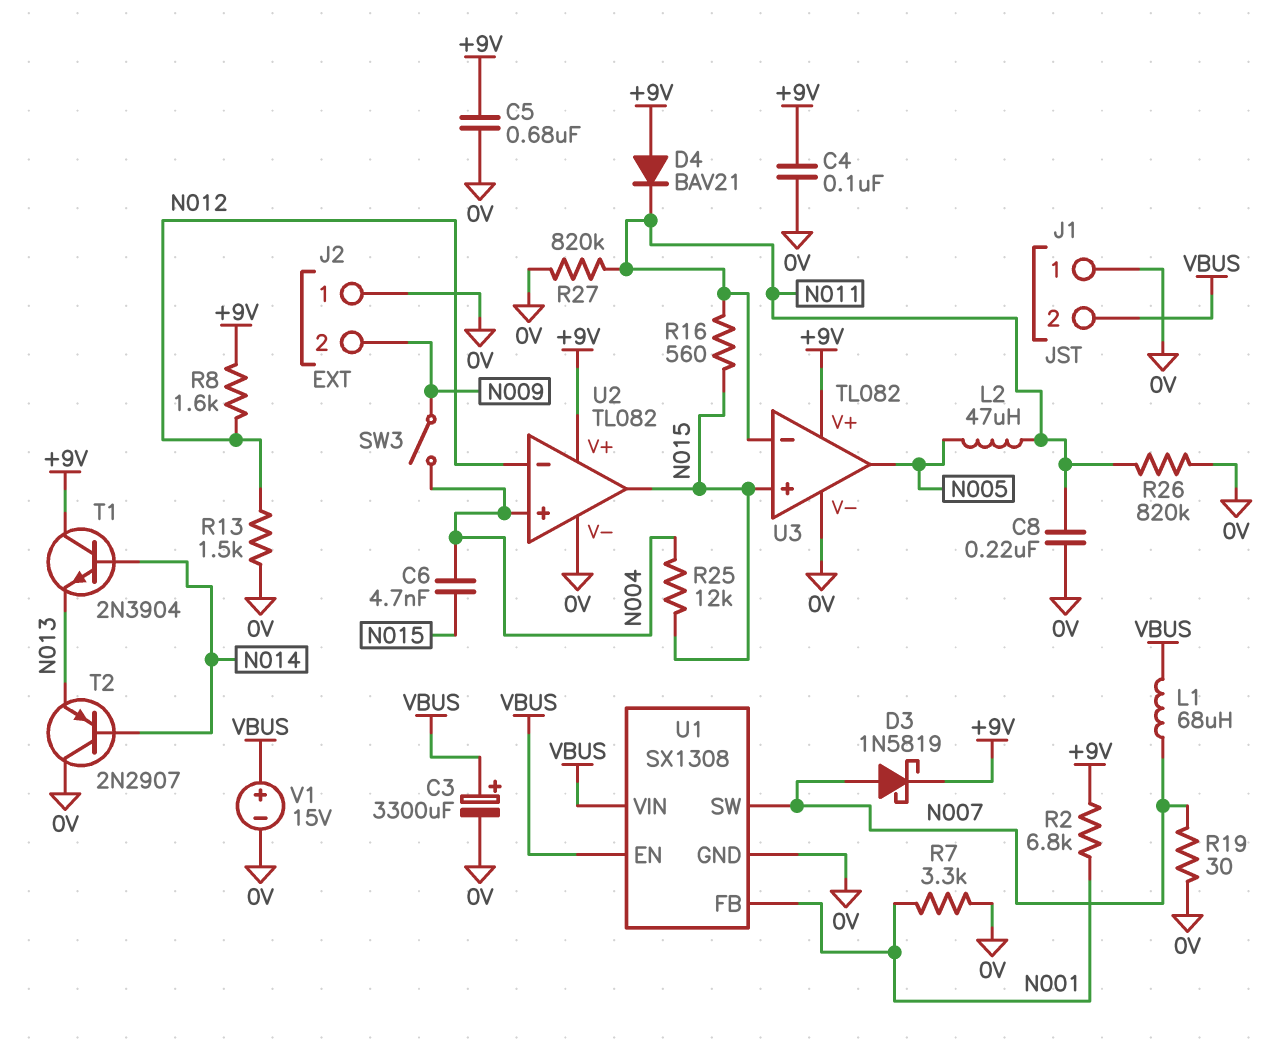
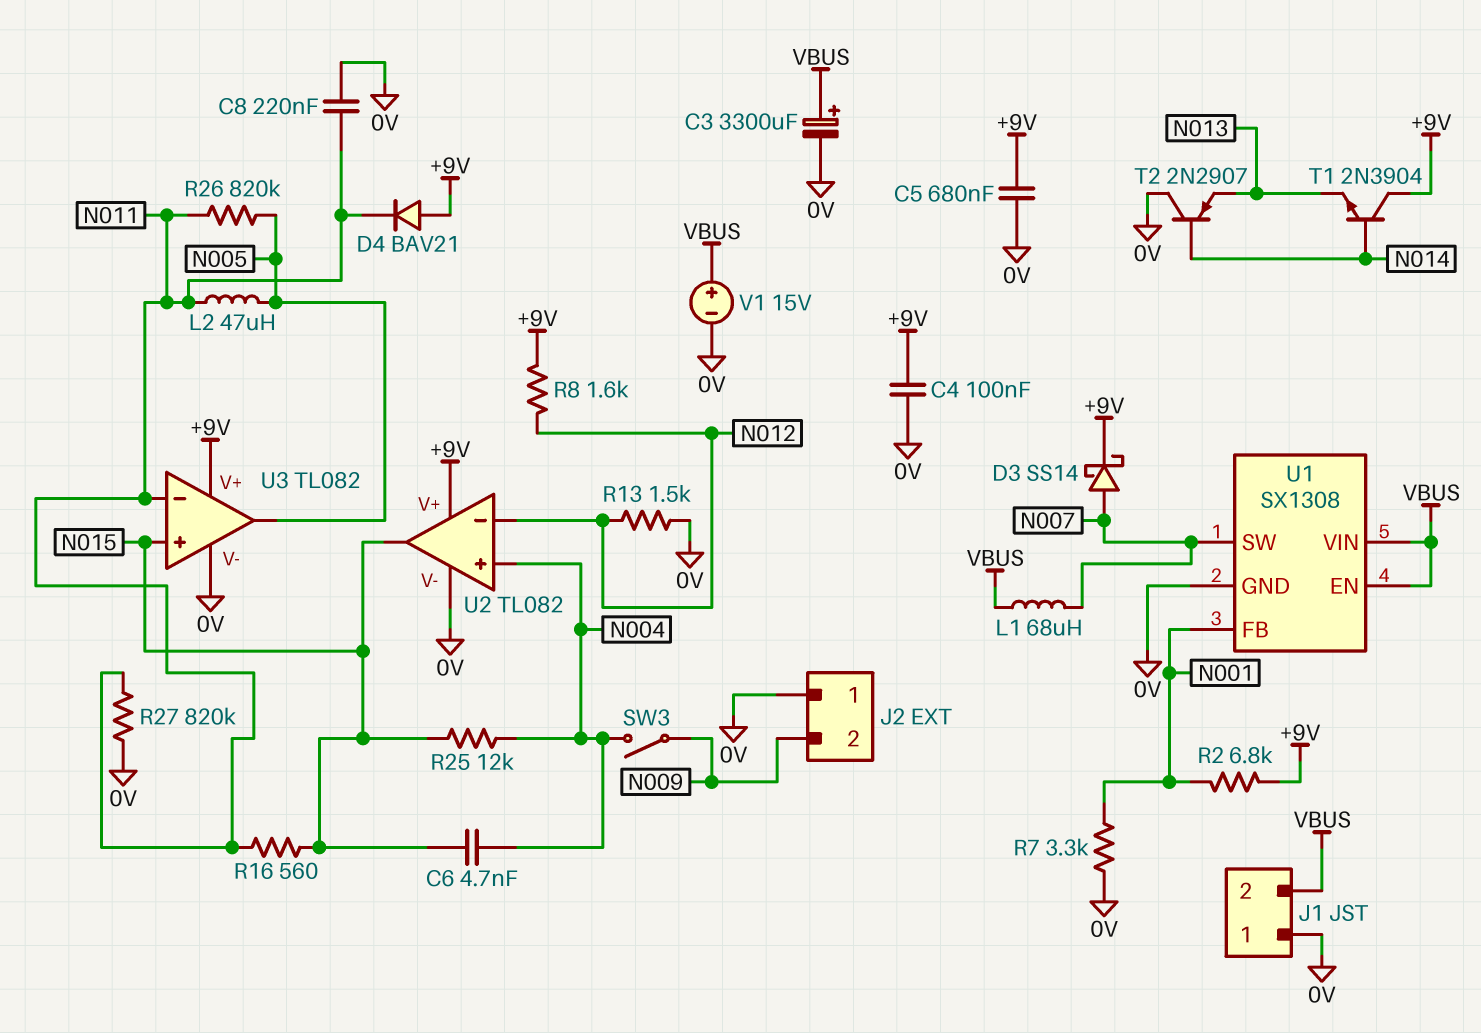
D3: schottky 1N5819 (A N007, K +9V) -> schottky SS14 (A N007, K +9V)
R19: 30 (0V, N007) -> none
R26: 820k (0V, N011) -> 820k (N005, N011)

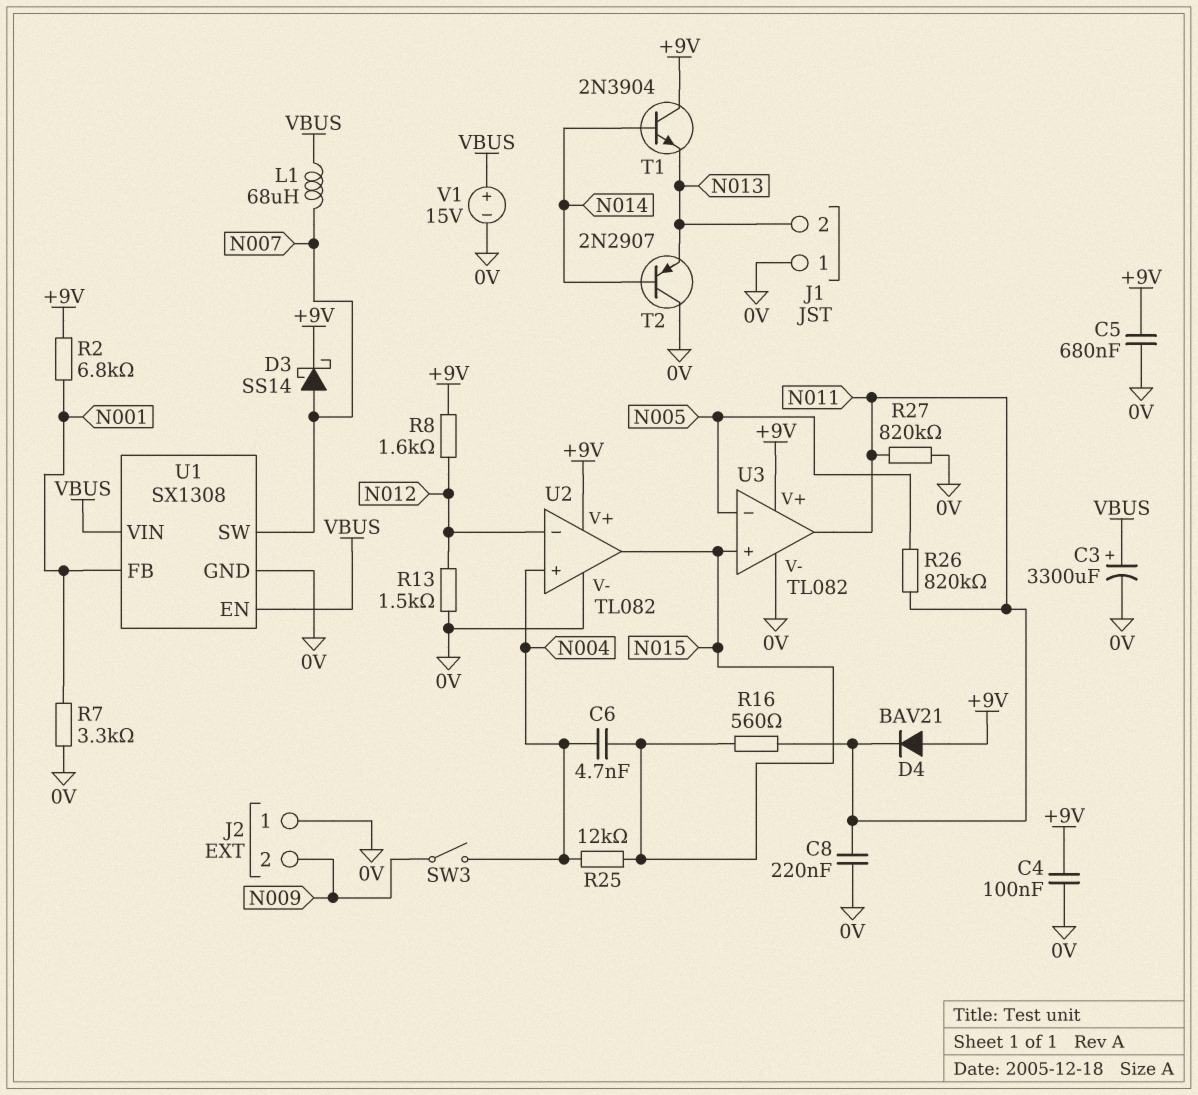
J1 pin 2: VBUS -> N013
L2: 47uH (N005, N011) -> none
U3 pin in-: N011 -> N005
U3 pin out: N005 -> N011

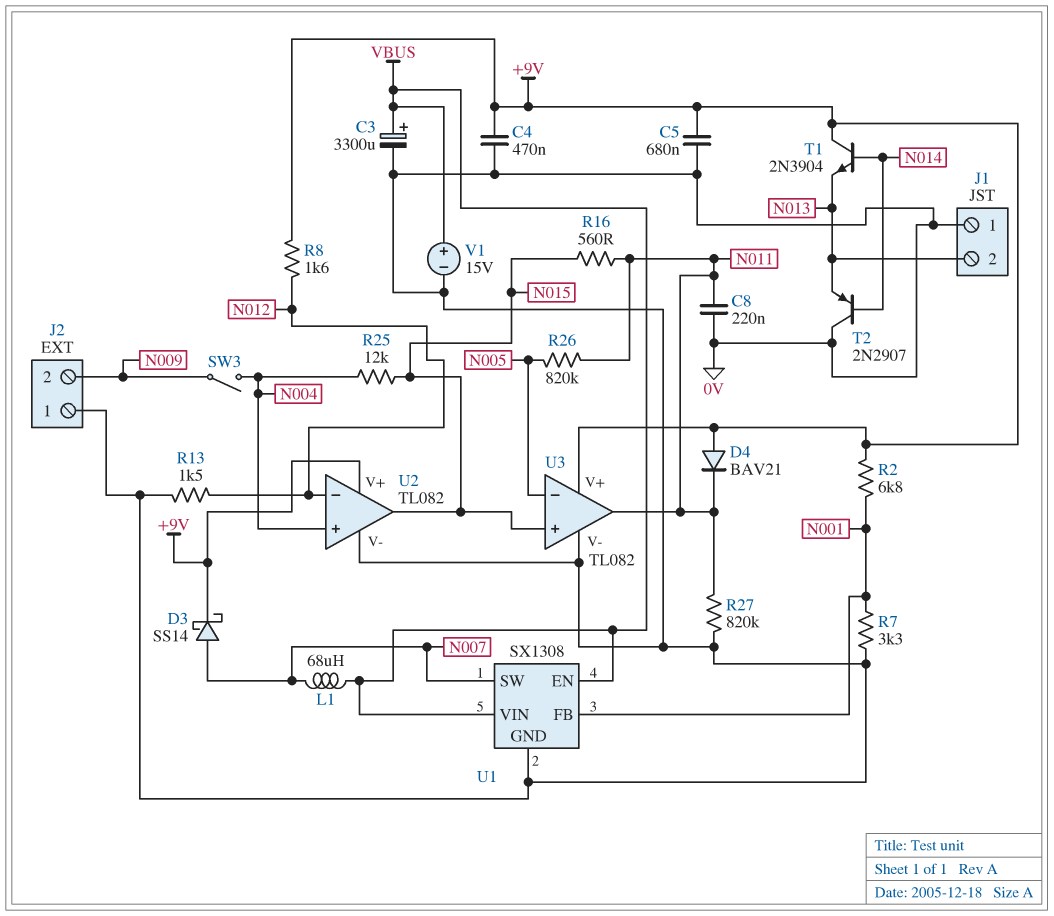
C4: 100nF (+9V, 0V) -> 470nF (+9V, 0V)
C6: 4.7nF (N004, N015) -> none

